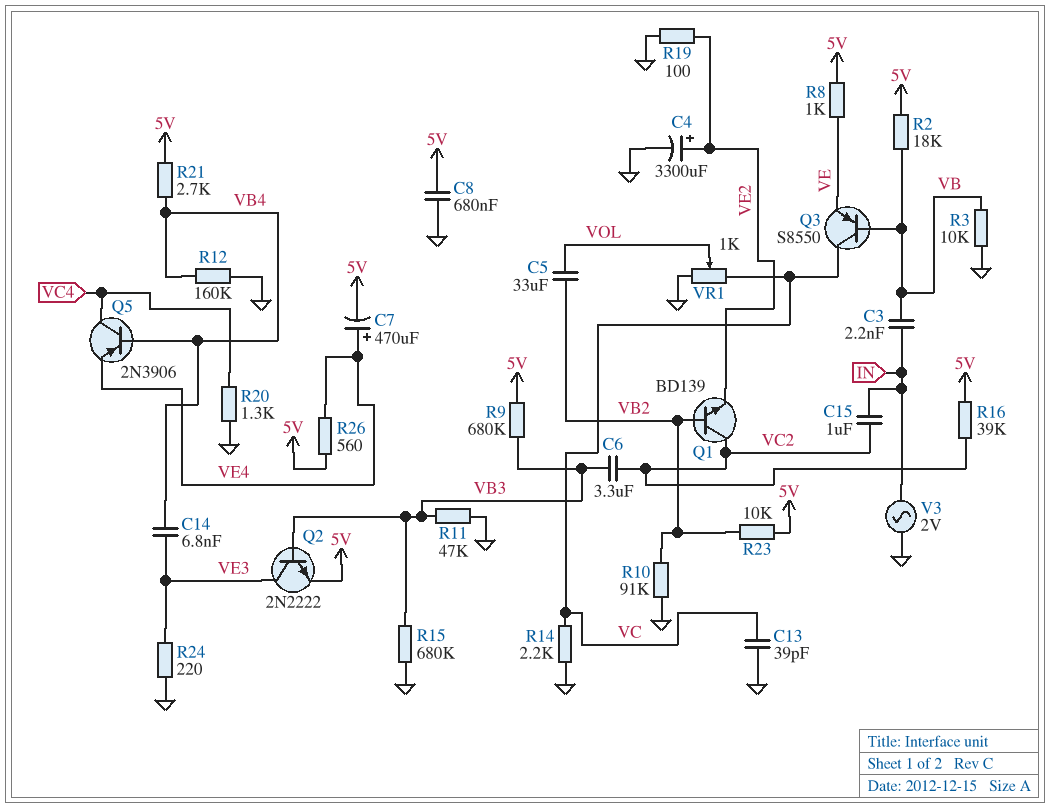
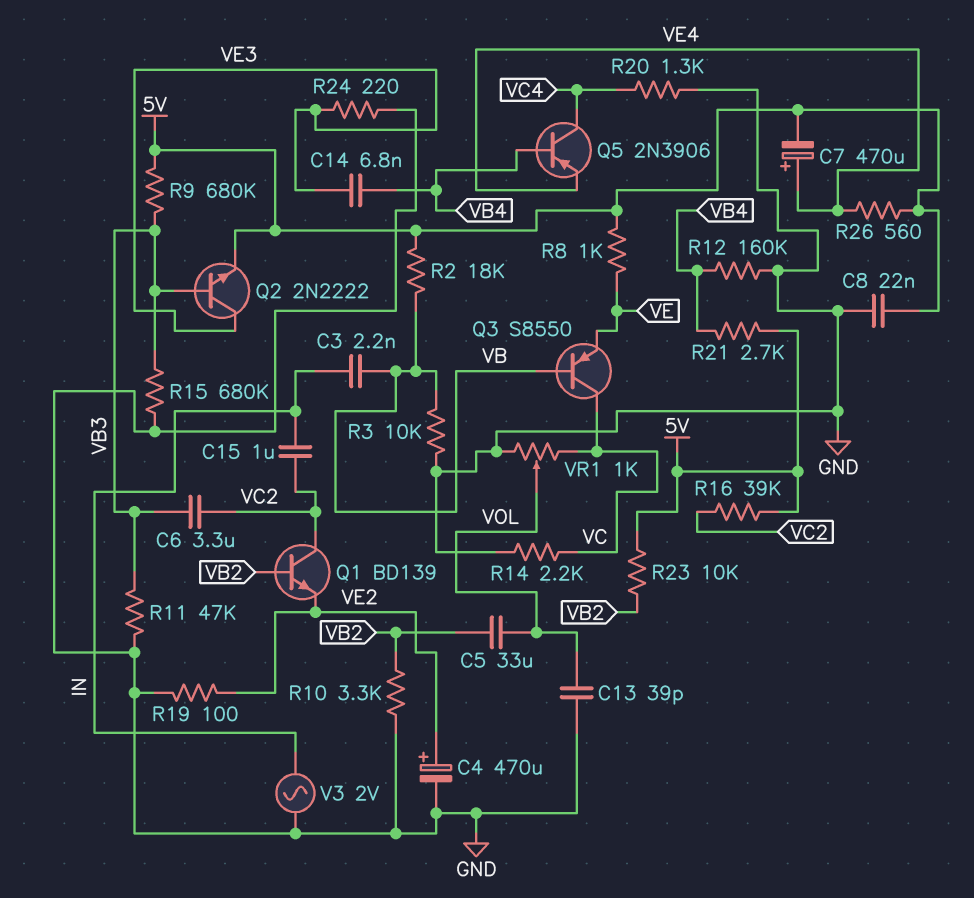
C4: 3300uF (plus VE2, minus GND) -> 470uF (plus VE2, minus GND)
C8: 680nF (5V, GND) -> 22nF (5V, GND)
C13: 39pF (GND, VC) -> 39pF (GND, VOL)
R10: 91k (GND, VB2) -> 3.3k (GND, VB2)

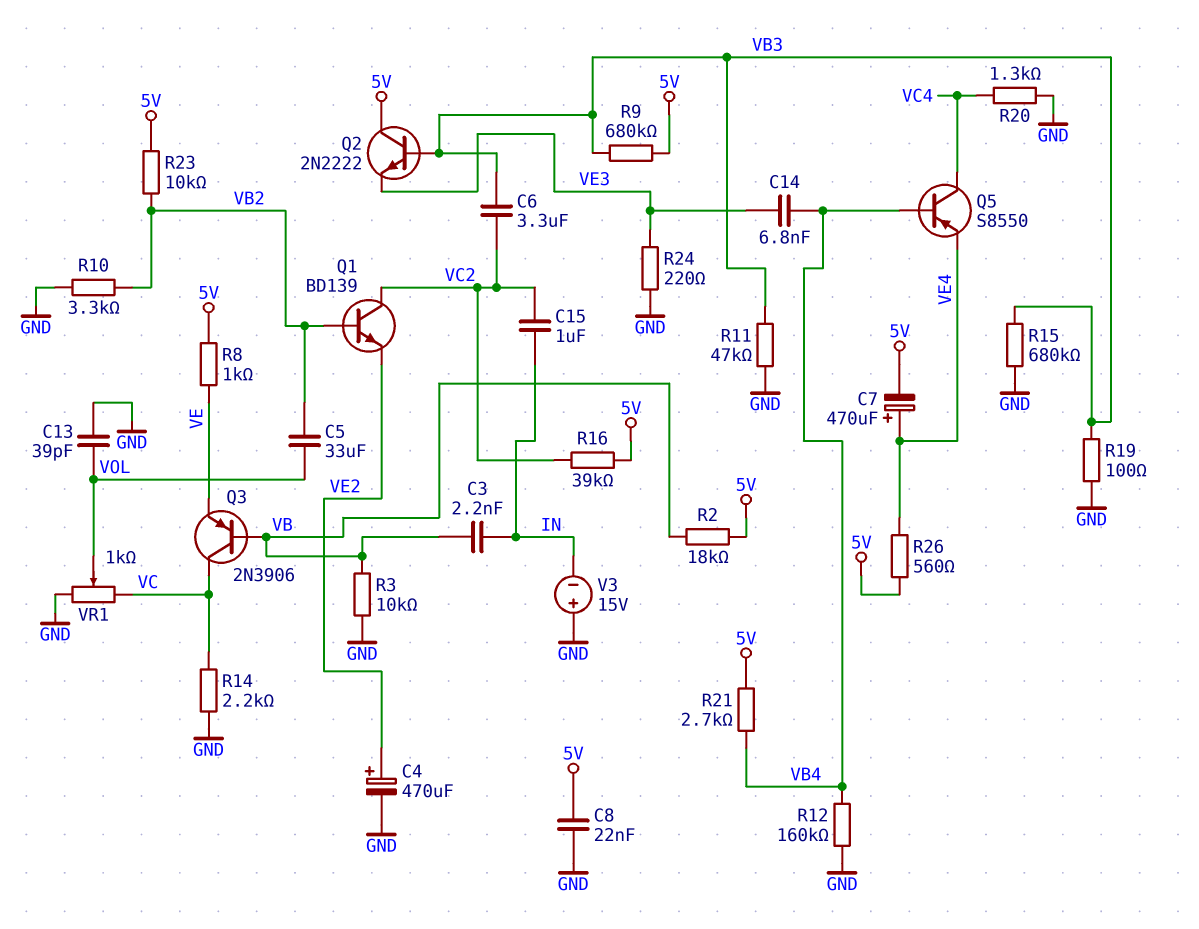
Q2: NPN 2N2222 (B VB3, C VE3, E 5V) -> NPN 2N2222 (B VB3, C 5V, E VE3)
Q3: PNP S8550 (B VB, C VC, E VE) -> PNP 2N3906 (B VB, C VC, E VE)
Q5: PNP 2N3906 (B VB4, C VC4, E VE4) -> PNP S8550 (B VB4, C VC4, E VE4)
R19: 100 (GND, VE2) -> 100 (GND, VB3)
V3: AC 2V (GND, IN) -> 15V (plus GND, minus IN)

